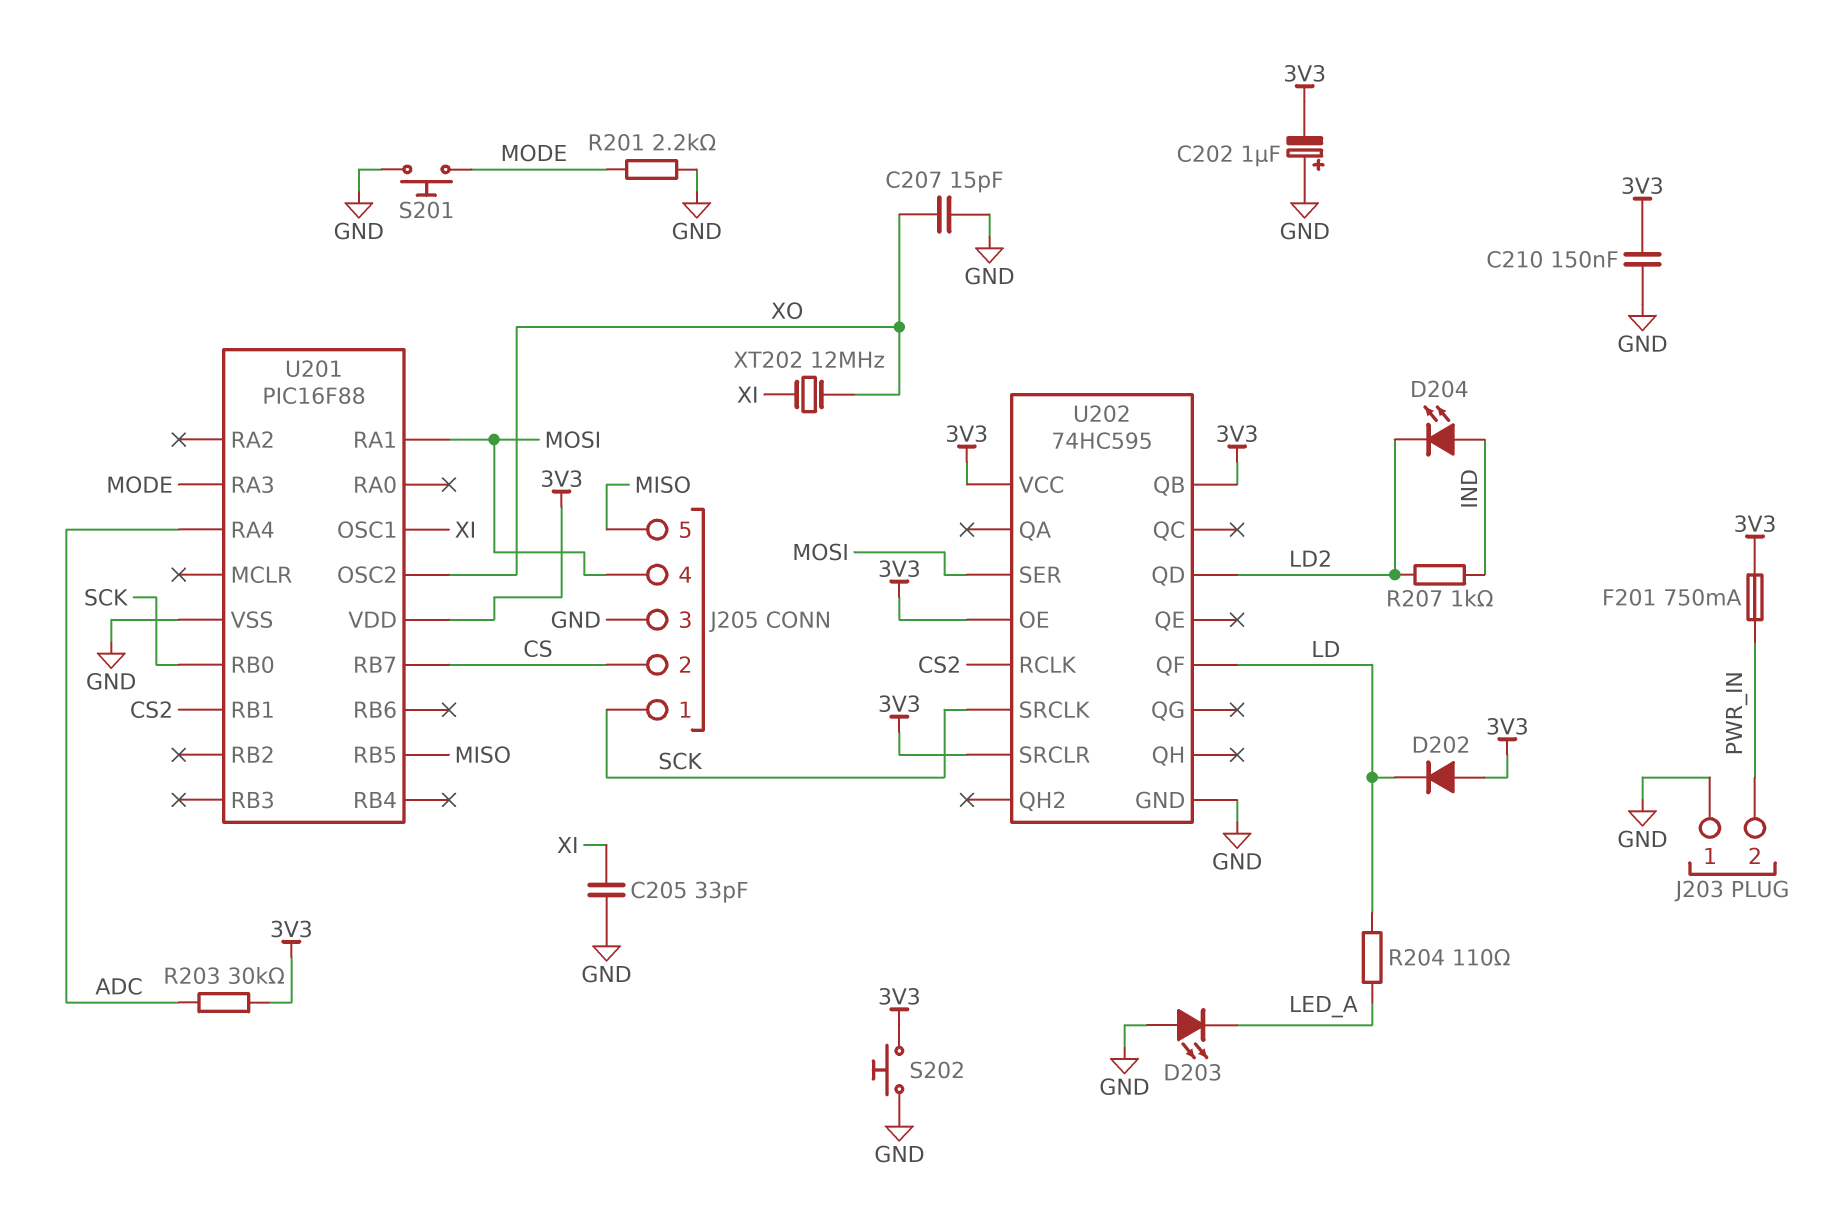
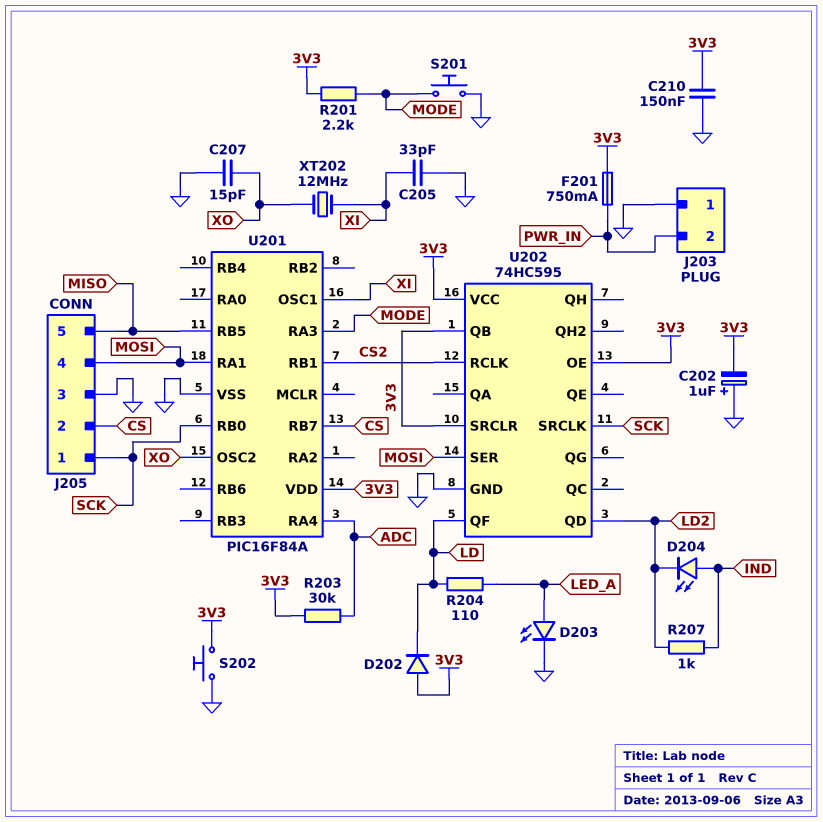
D203: LED (A GND, K LED_A) -> LED (A LED_A, K GND)
R201: 2.2k (GND, MODE) -> 2.2k (3V3, MODE)
U201: PIC16F88 -> PIC16F84A

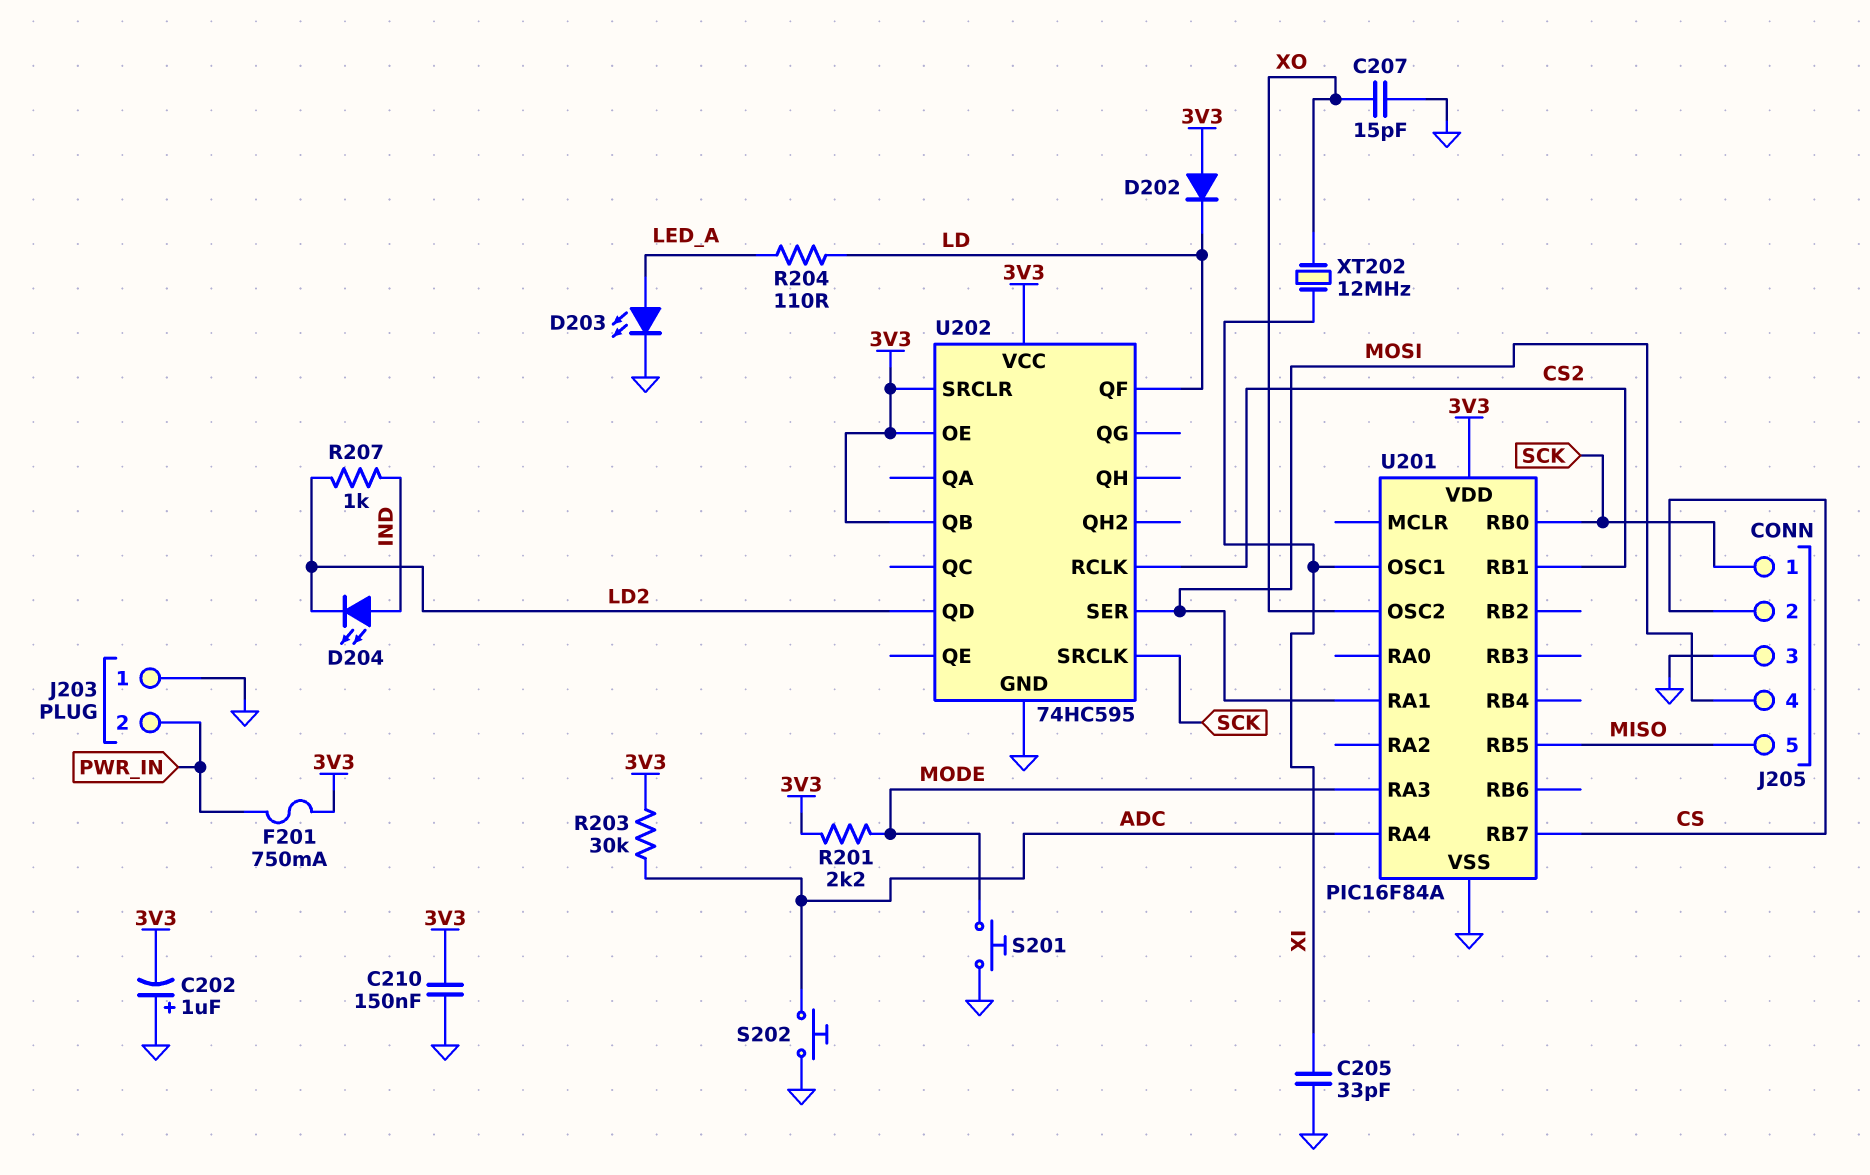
S202: button (3V3, GND) -> button (ADC, GND)

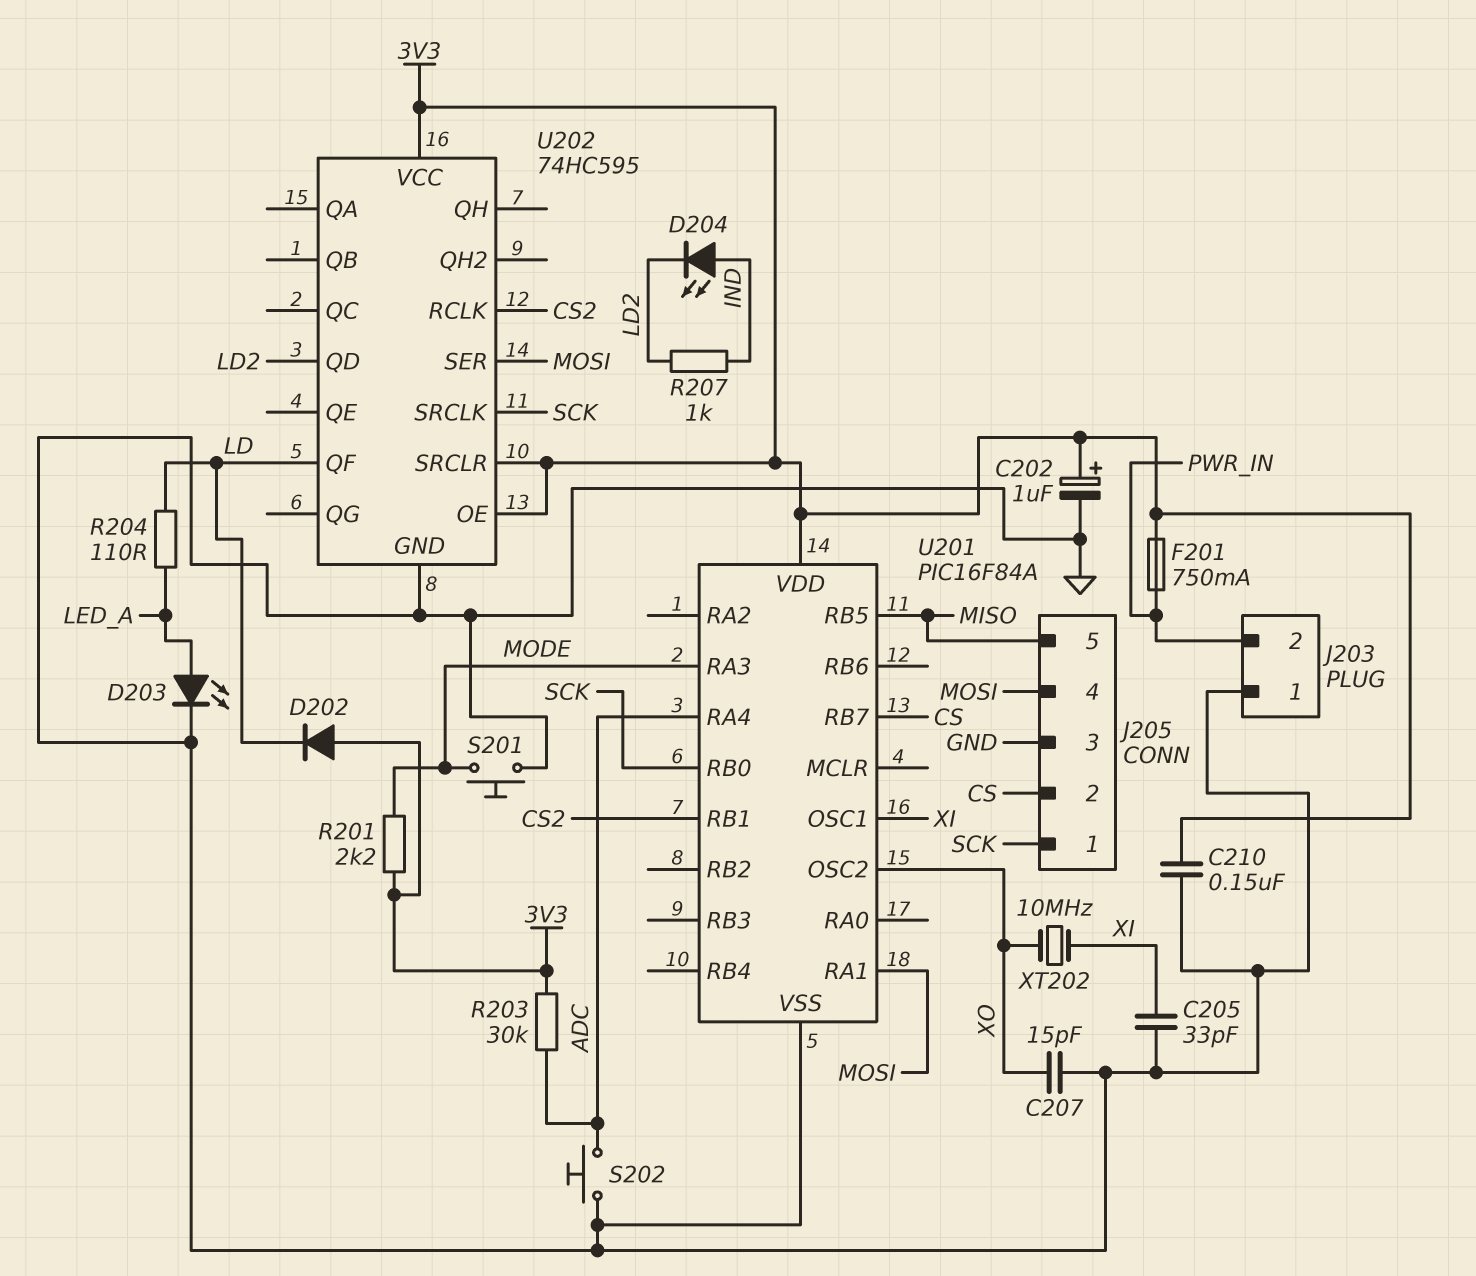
C202: 1uF (plus GND, minus 3V3) -> 1uF (plus 3V3, minus GND)
U202 pin QB: 3V3 -> none
XT202: 12MHz (XI, XO) -> 10MHz (XI, XO)

